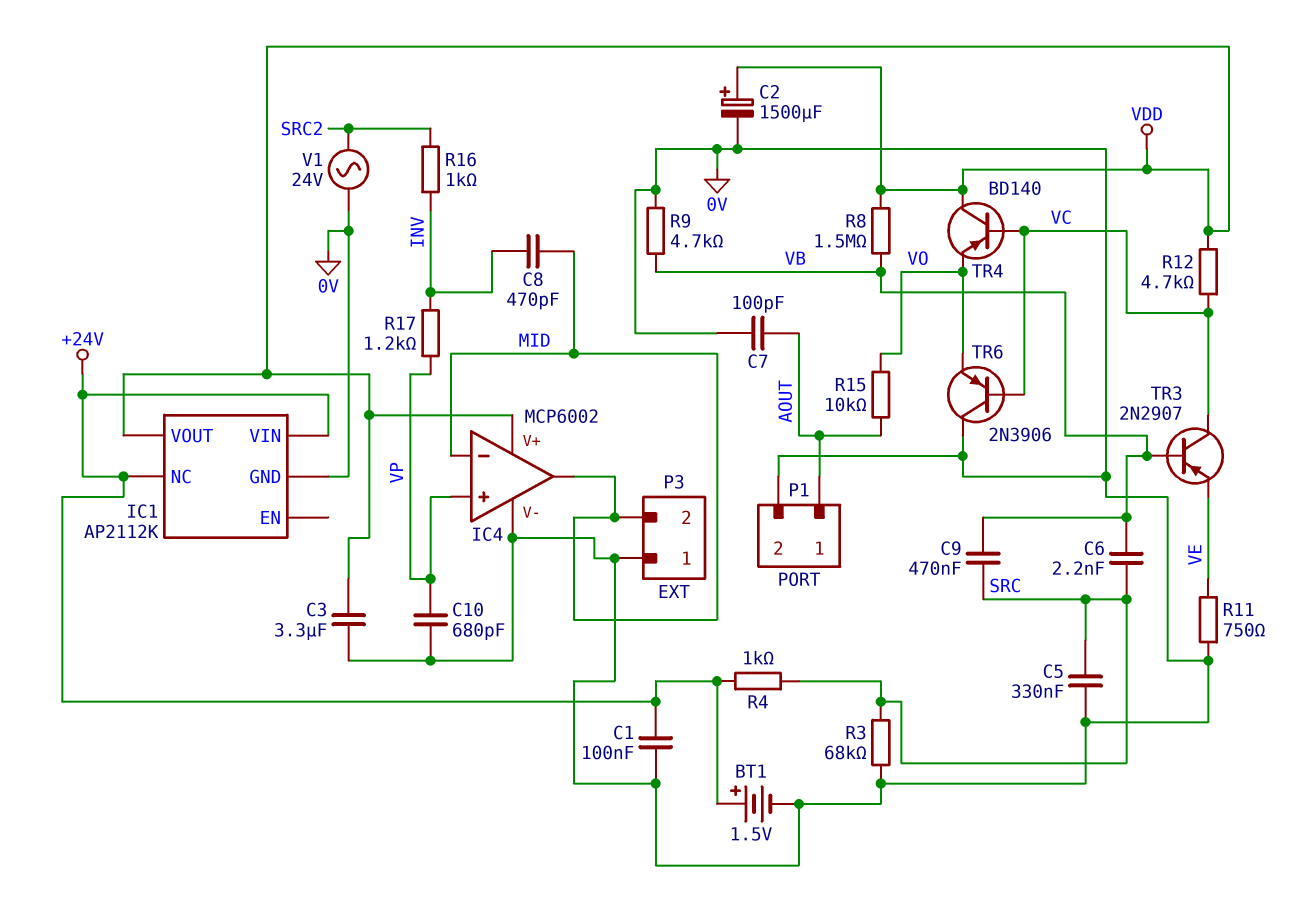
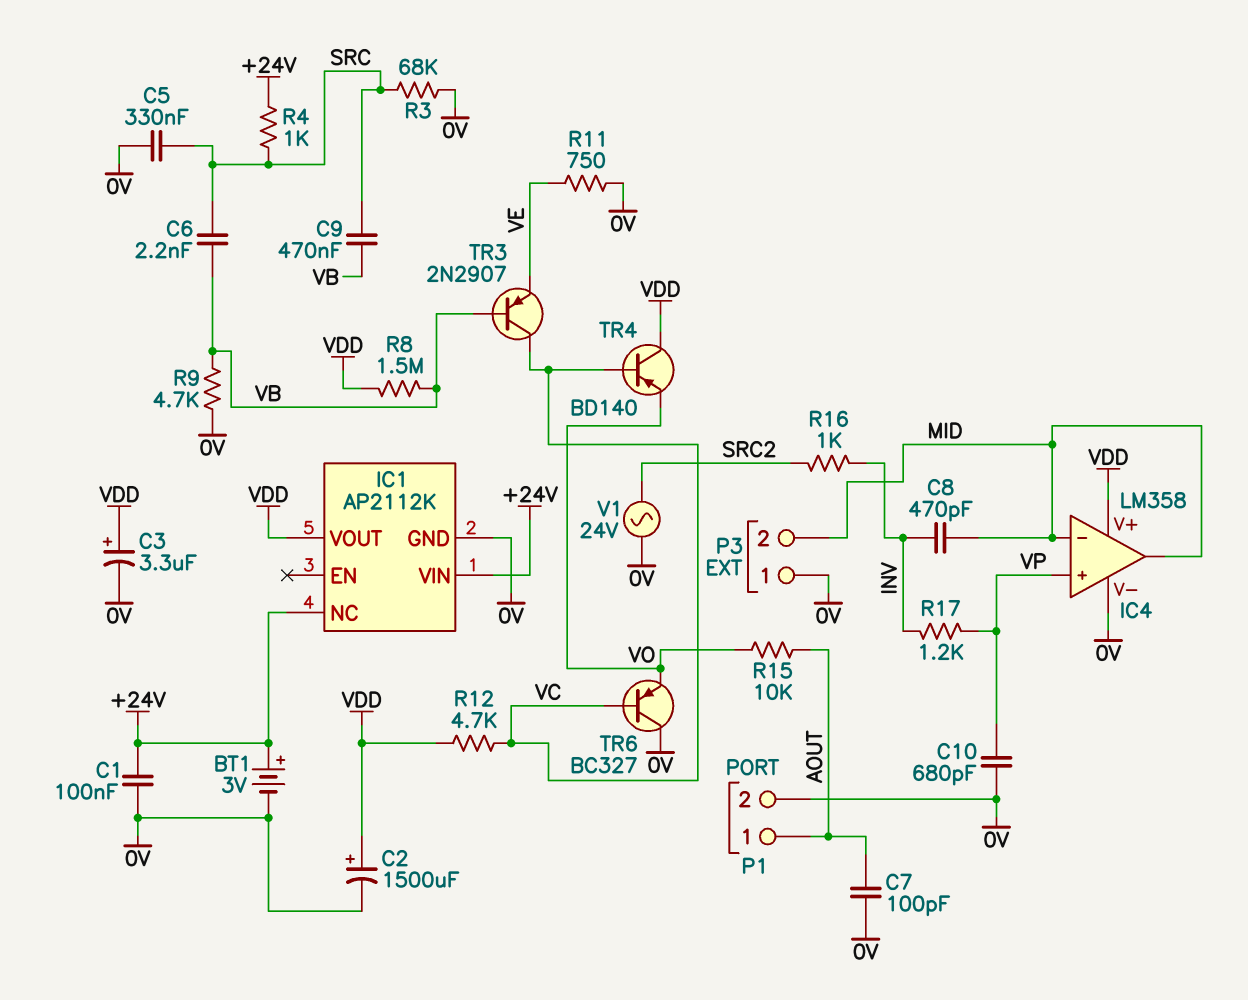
BT1: 1.5V (plus +24V, minus 0V) -> 3V (plus +24V, minus 0V)
C3: 3.3uF (0V, VDD) -> 3.3uF (plus VDD, minus 0V)
IC4: MCP6002 -> LM358
TR6: PNP 2N3906 (B VC, C 0V, E VO) -> PNP BC327 (B VC, C 0V, E VO)

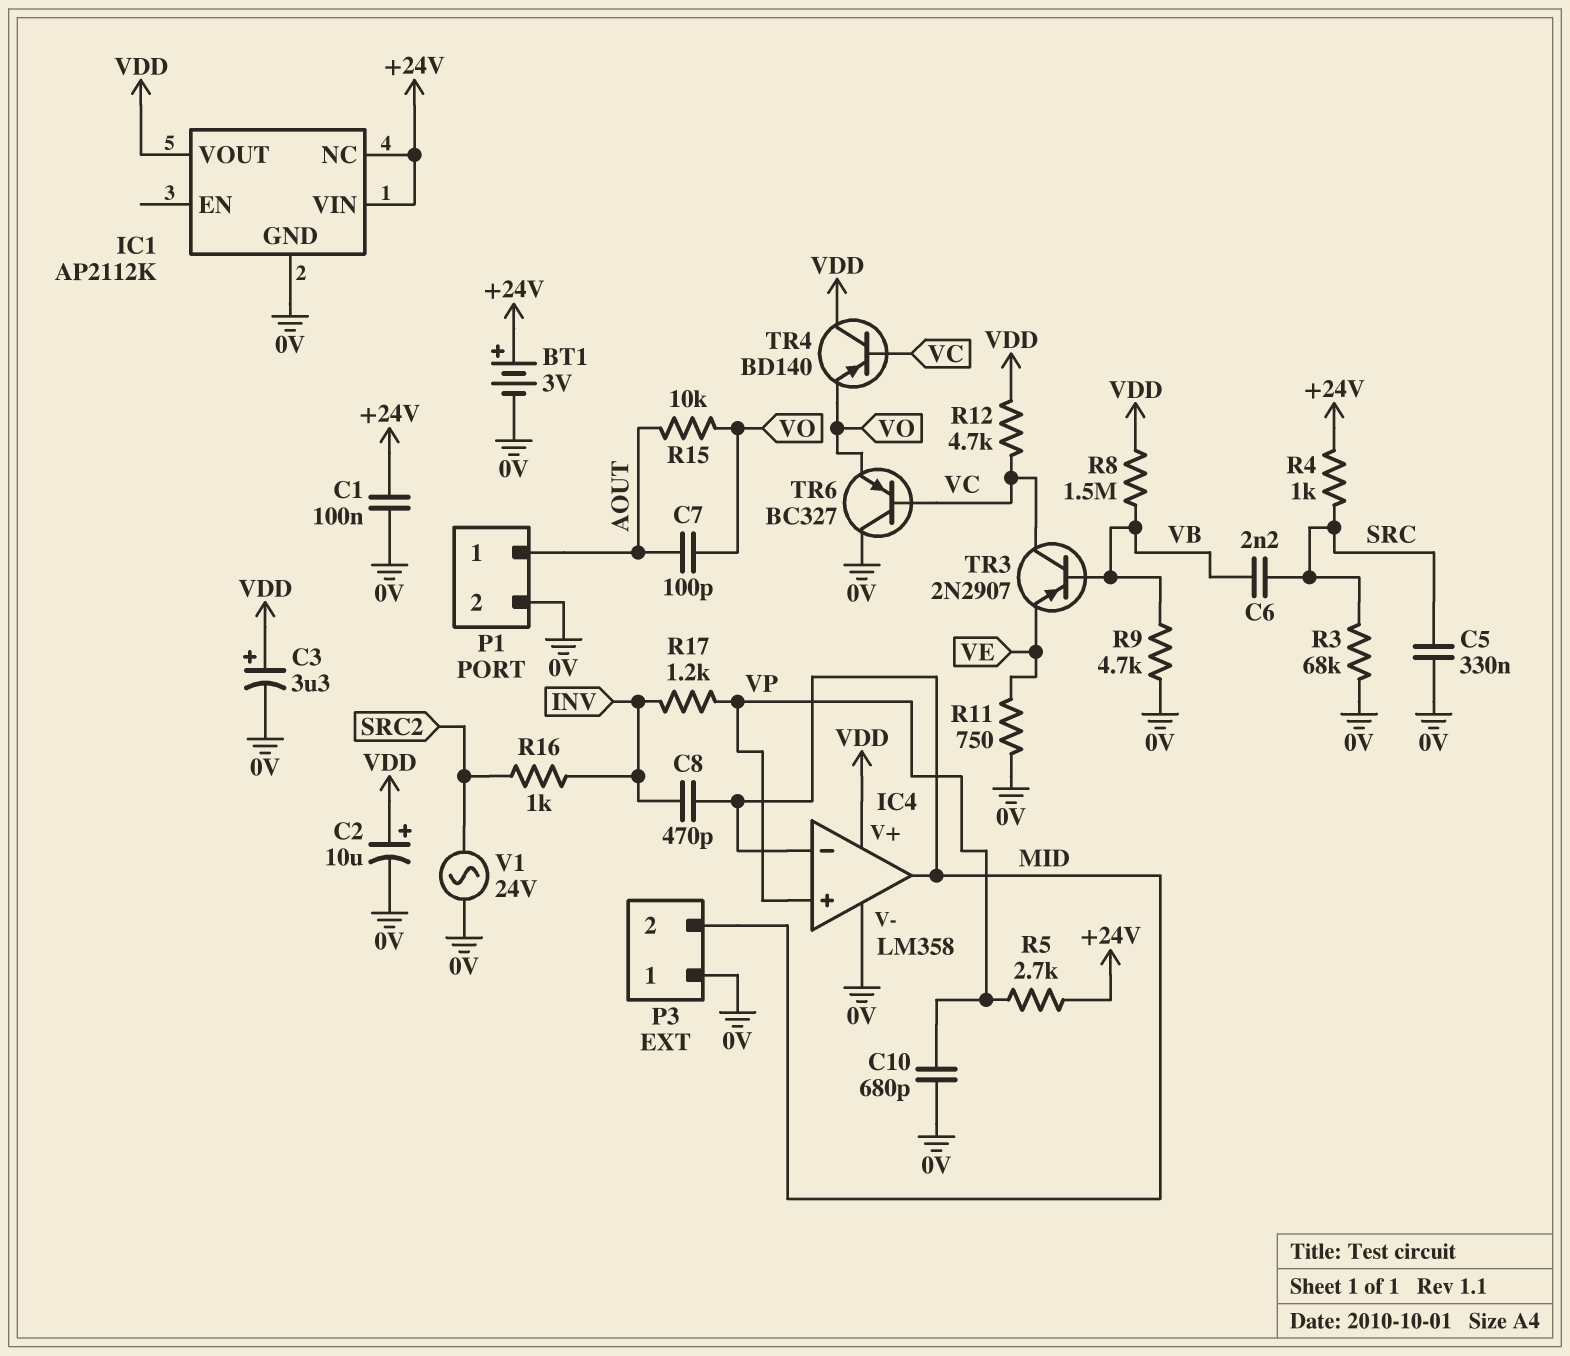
C2: 1500uF (plus VDD, minus 0V) -> 10uF (plus VDD, minus 0V)
C7: 100pF (0V, AOUT) -> 100pF (AOUT, VO)
C9: 470nF (SRC, VB) -> none
R5: none -> 2.7k (+24V, VP)

